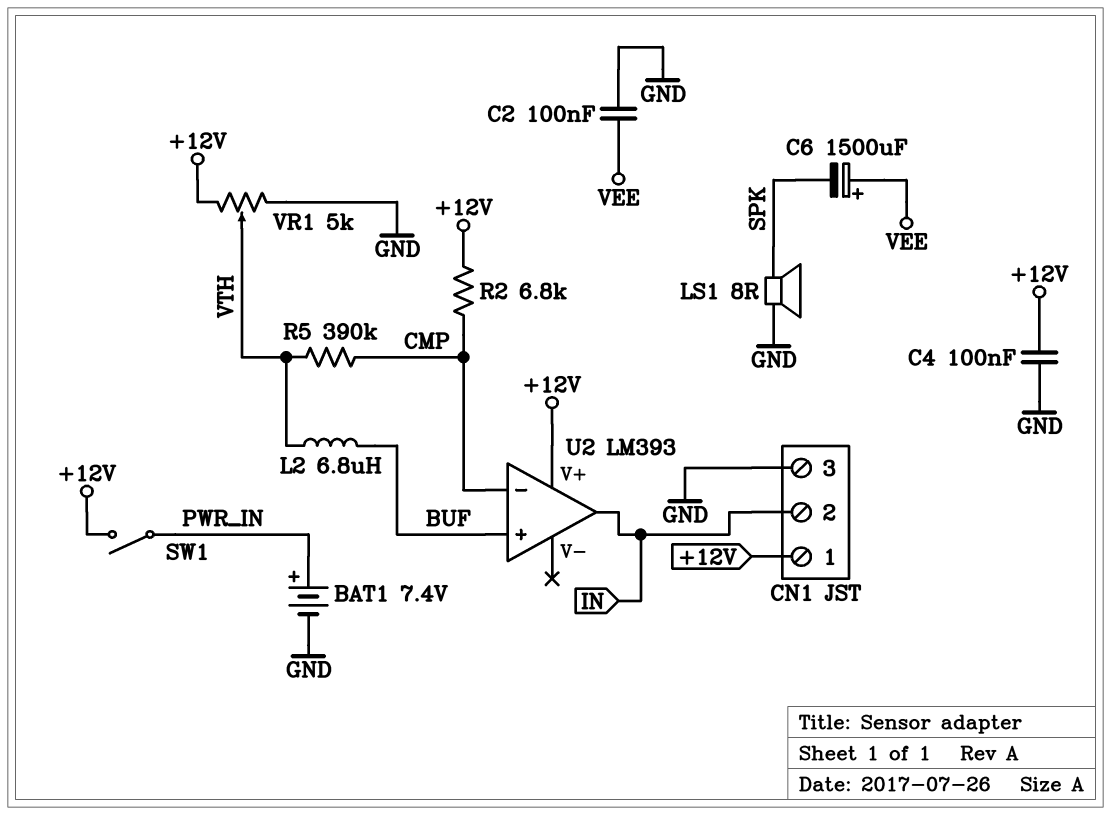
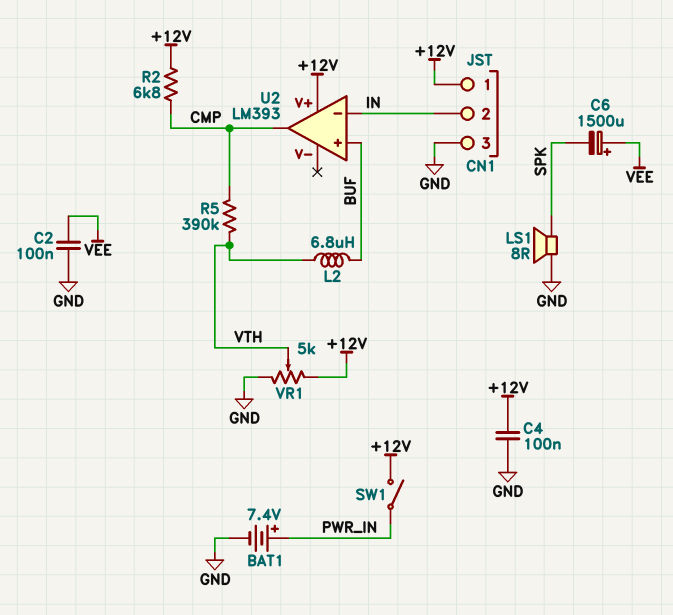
U2 pin in-: CMP -> IN
U2 pin out: IN -> CMP

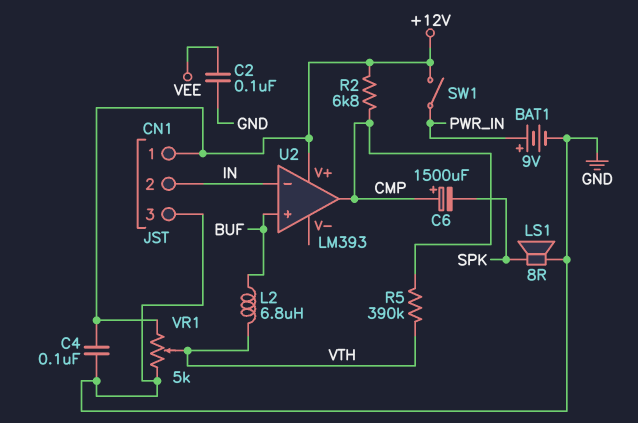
BAT1: 7.4V (plus PWR_IN, minus GND) -> 9V (plus PWR_IN, minus GND)
C6: 1500uF (plus VEE, minus SPK) -> 1500uF (plus CMP, minus SPK)

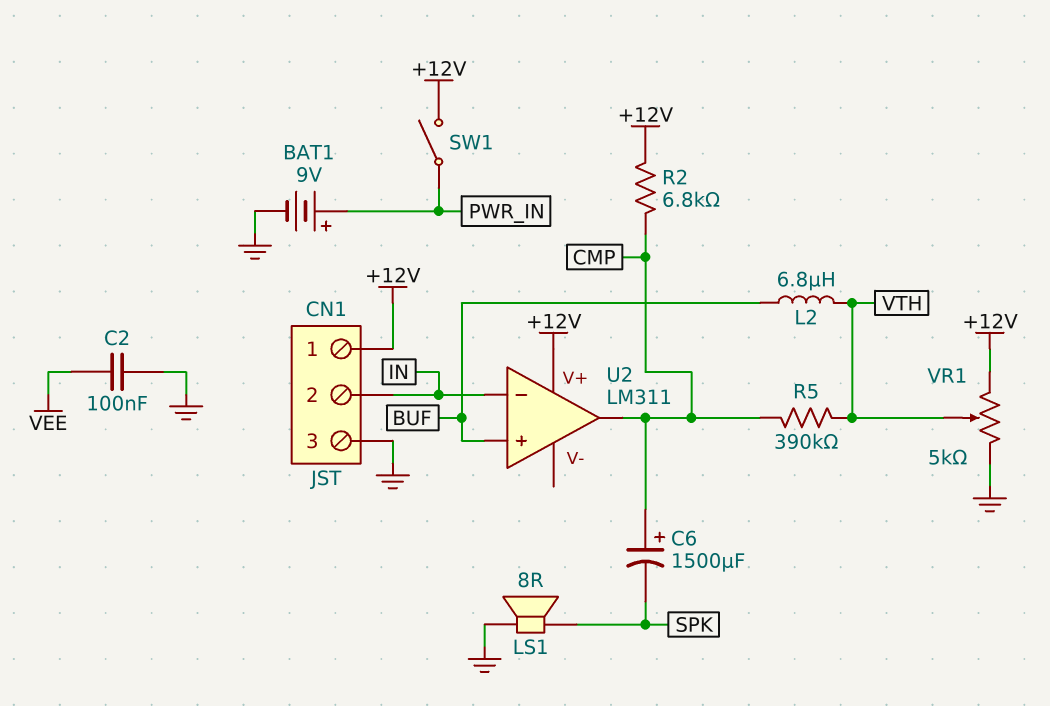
C4: 100nF (+12V, GND) -> none
U2: LM393 -> LM311

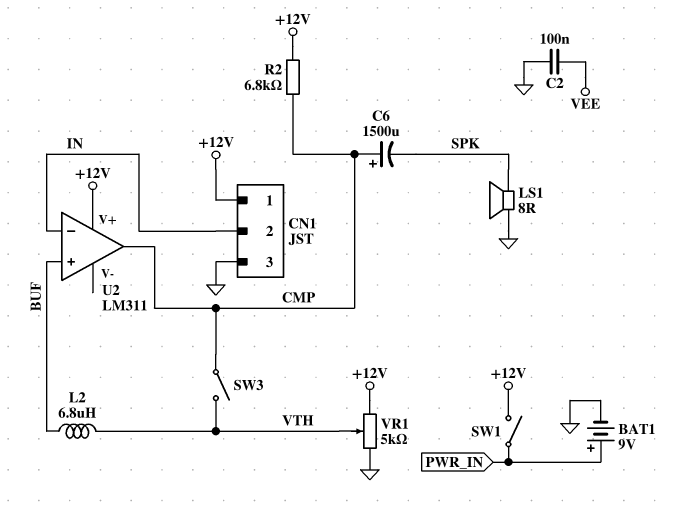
R5: 390k (CMP, VTH) -> none
SW3: none -> switch (CMP, VTH)

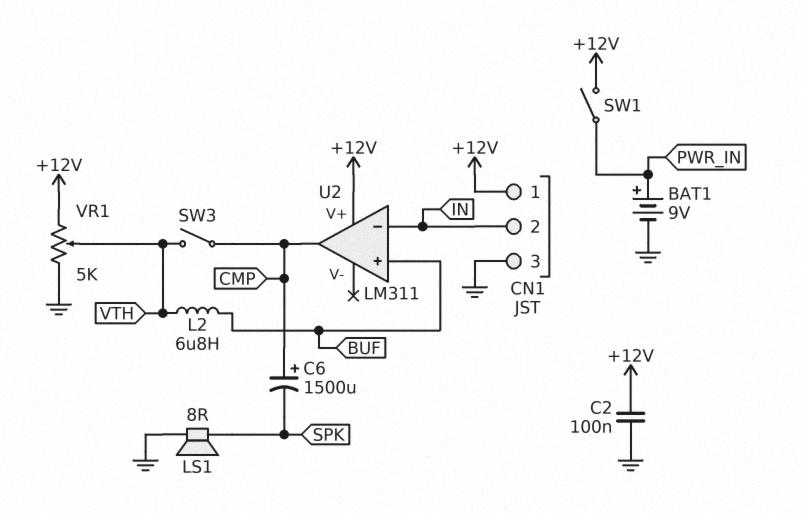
C2: 100nF (GND, VEE) -> 100nF (+12V, GND)
R2: 6.8k (+12V, CMP) -> none

